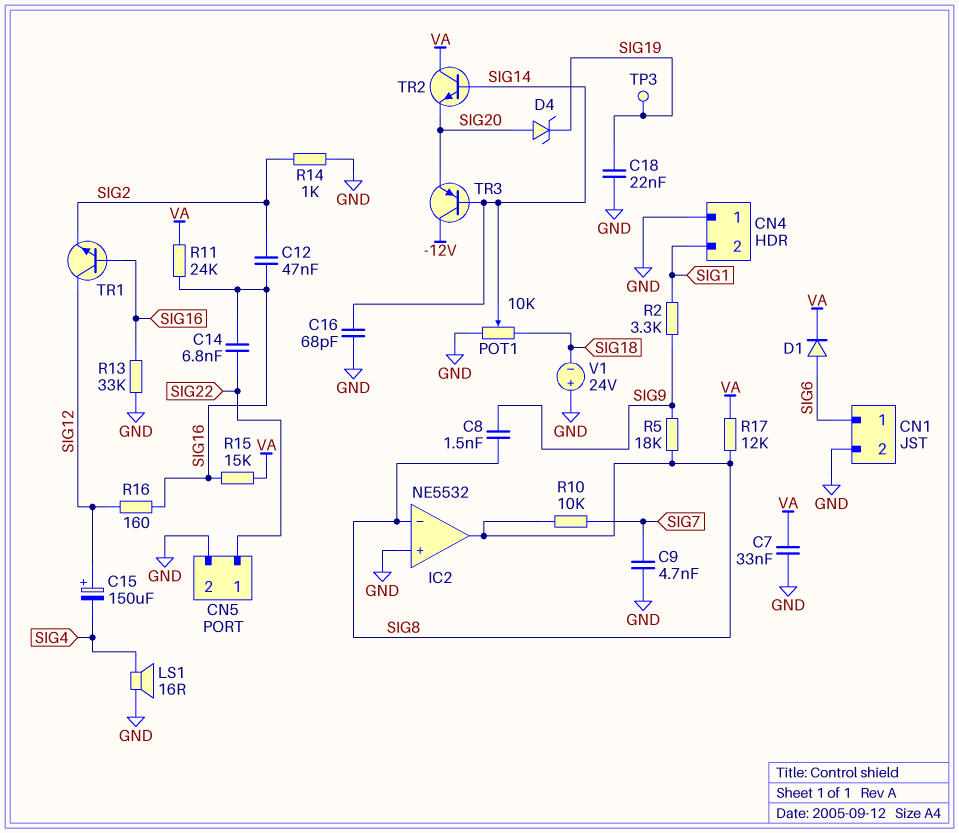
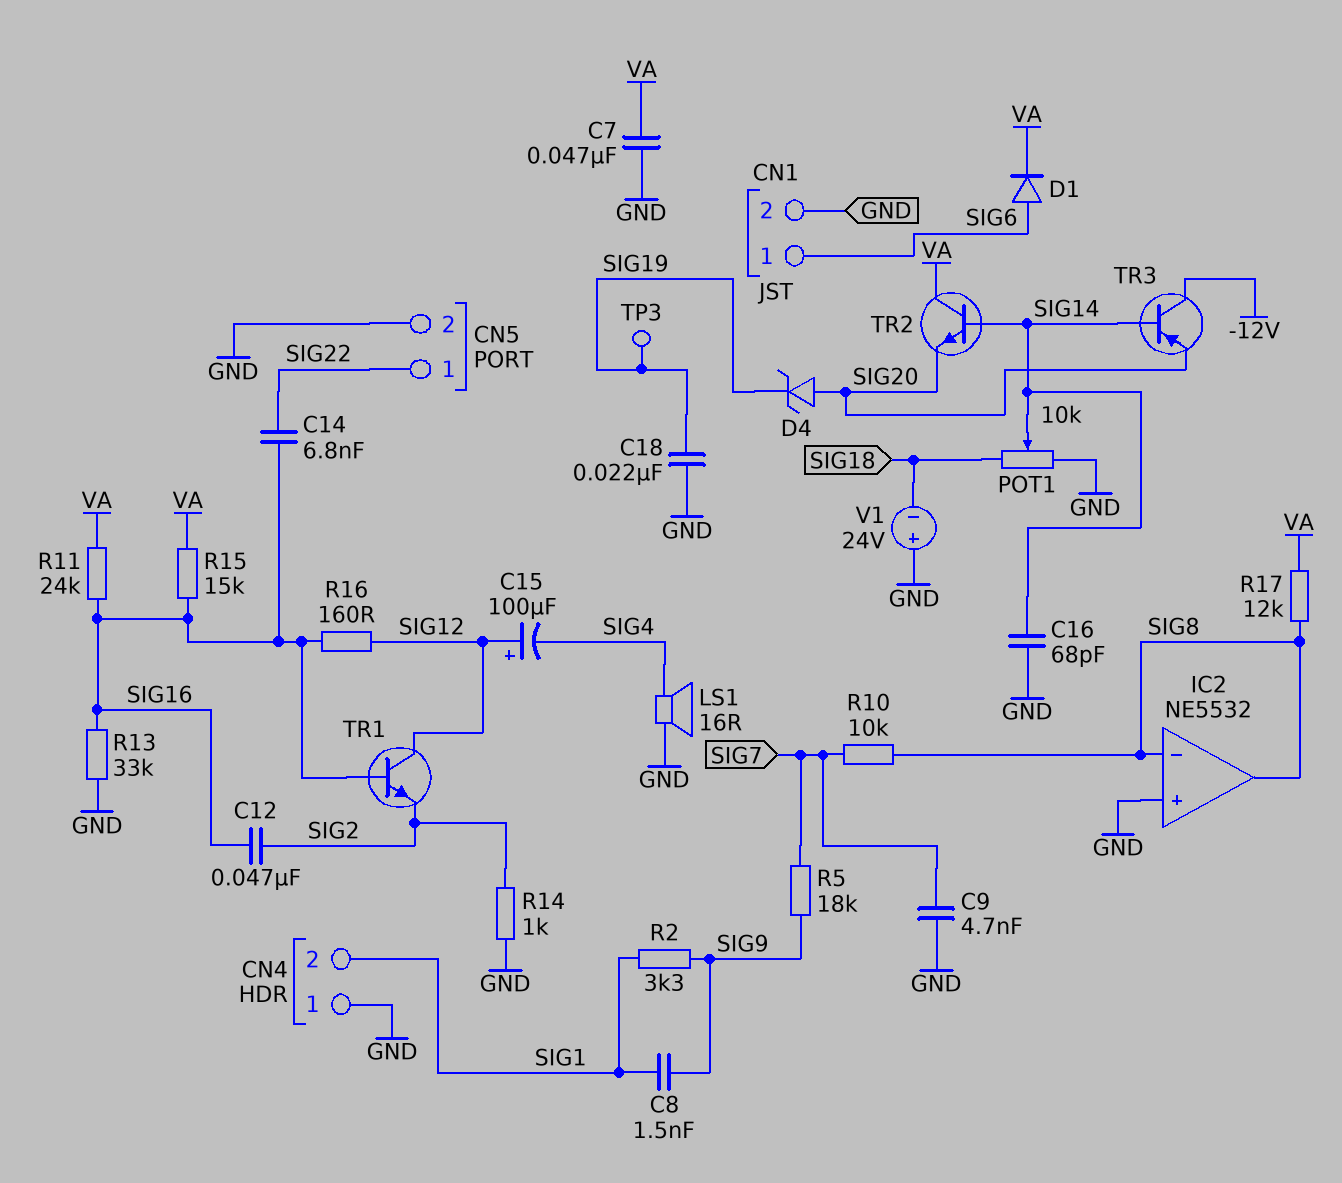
C7: 33nF (GND, VA) -> 47nF (GND, VA)
C8: 1.5nF (SIG8, SIG9) -> 1.5nF (SIG1, SIG9)
C15: 150uF (plus SIG12, minus SIG4) -> 100uF (plus SIG12, minus SIG4)
R5: 18k (SIG8, SIG9) -> 18k (SIG7, SIG9)

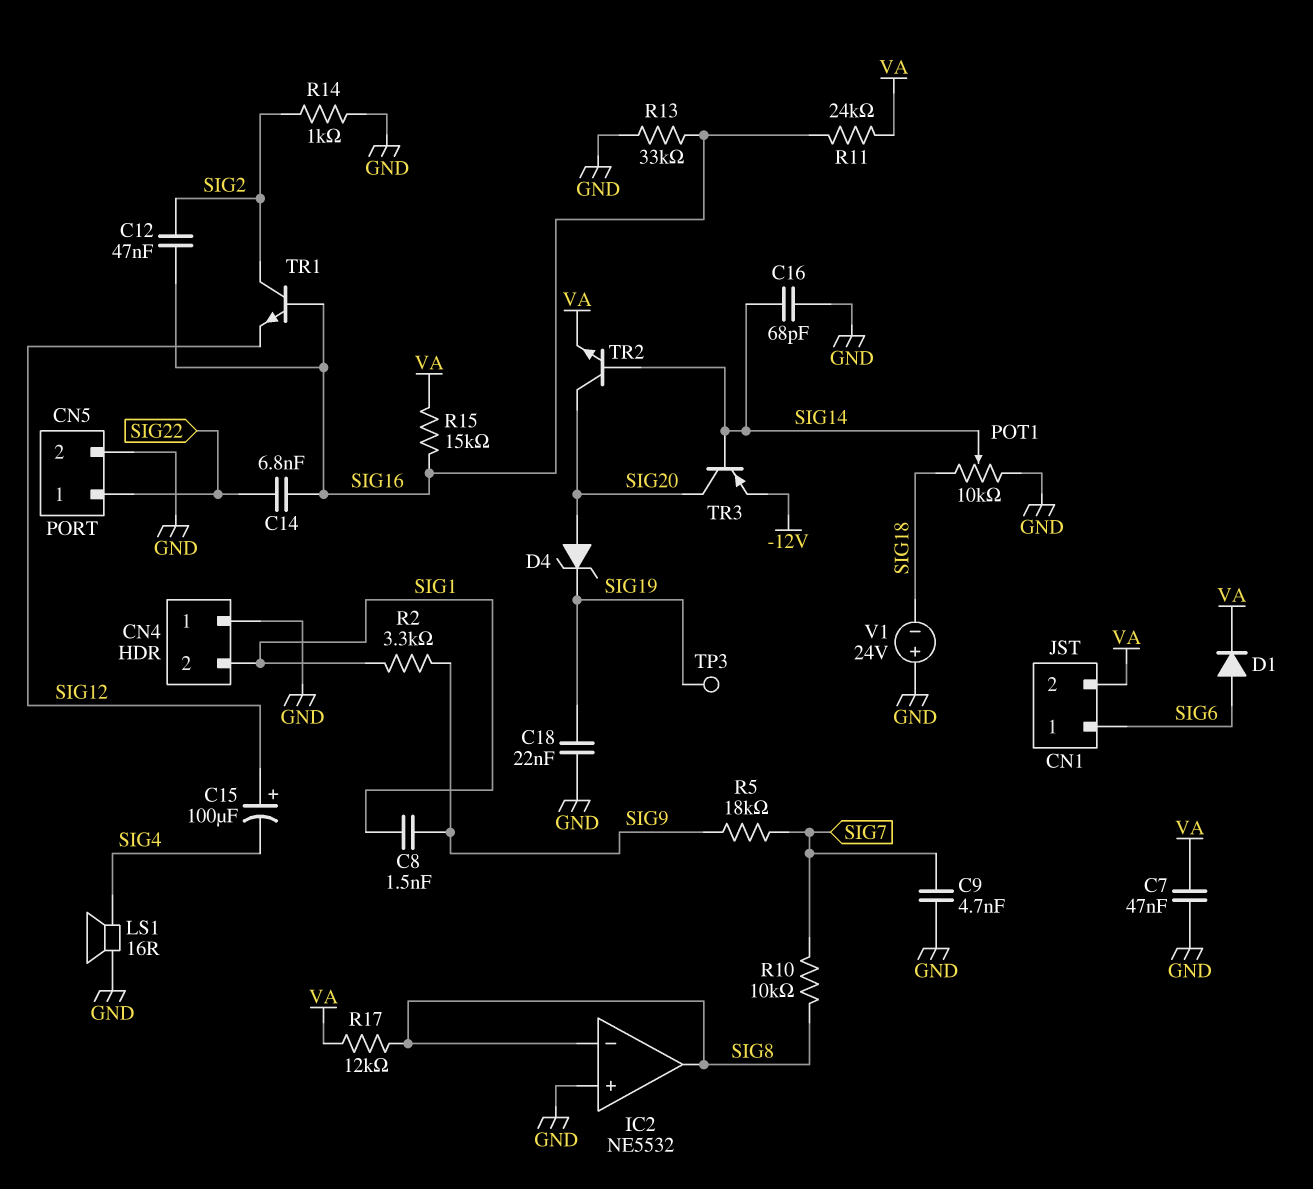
CN1 pin 2: GND -> VA
R16: 160 (SIG12, SIG16) -> none
TR1: NPN (B SIG16, C SIG12, E SIG2) -> NPN (B SIG16, C SIG2, E SIG12)
TR2: NPN (B SIG14, C VA, E SIG20) -> NPN (B SIG14, C SIG20, E VA)
TR3: PNP (B SIG14, C -12V, E SIG20) -> PNP (B SIG14, C SIG20, E -12V)

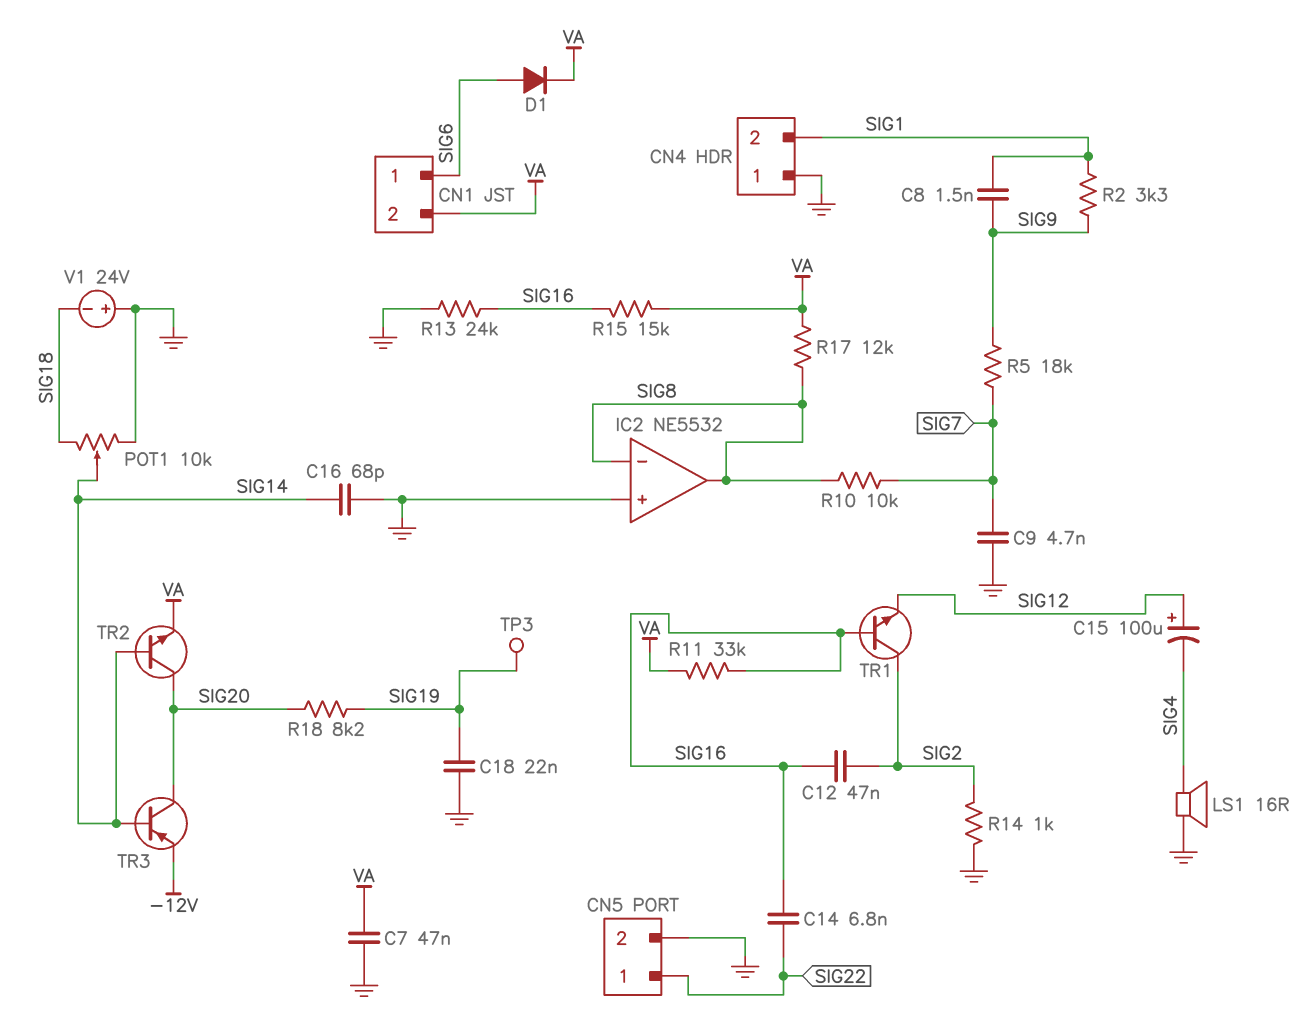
D4: zener (A SIG20, K SIG19) -> none
R11: 24k (SIG16, VA) -> 33k (SIG16, VA)
R13: 33k (GND, SIG16) -> 24k (GND, SIG16)
R18: none -> 8.2k (SIG19, SIG20)

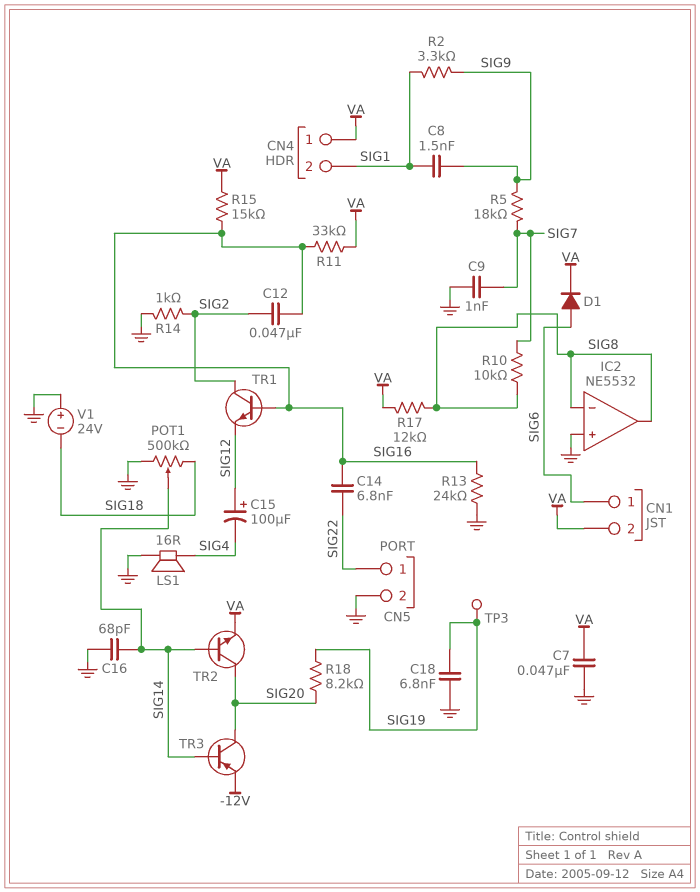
C9: 4.7nF (GND, SIG7) -> 1nF (GND, SIG7)
C18: 22nF (GND, SIG19) -> 6.8nF (GND, SIG19)
CN4 pin 1: GND -> VA
POT1: 10k (GND, SIG18, wiper SIG14) -> 500k (GND, SIG18, wiper SIG14)

